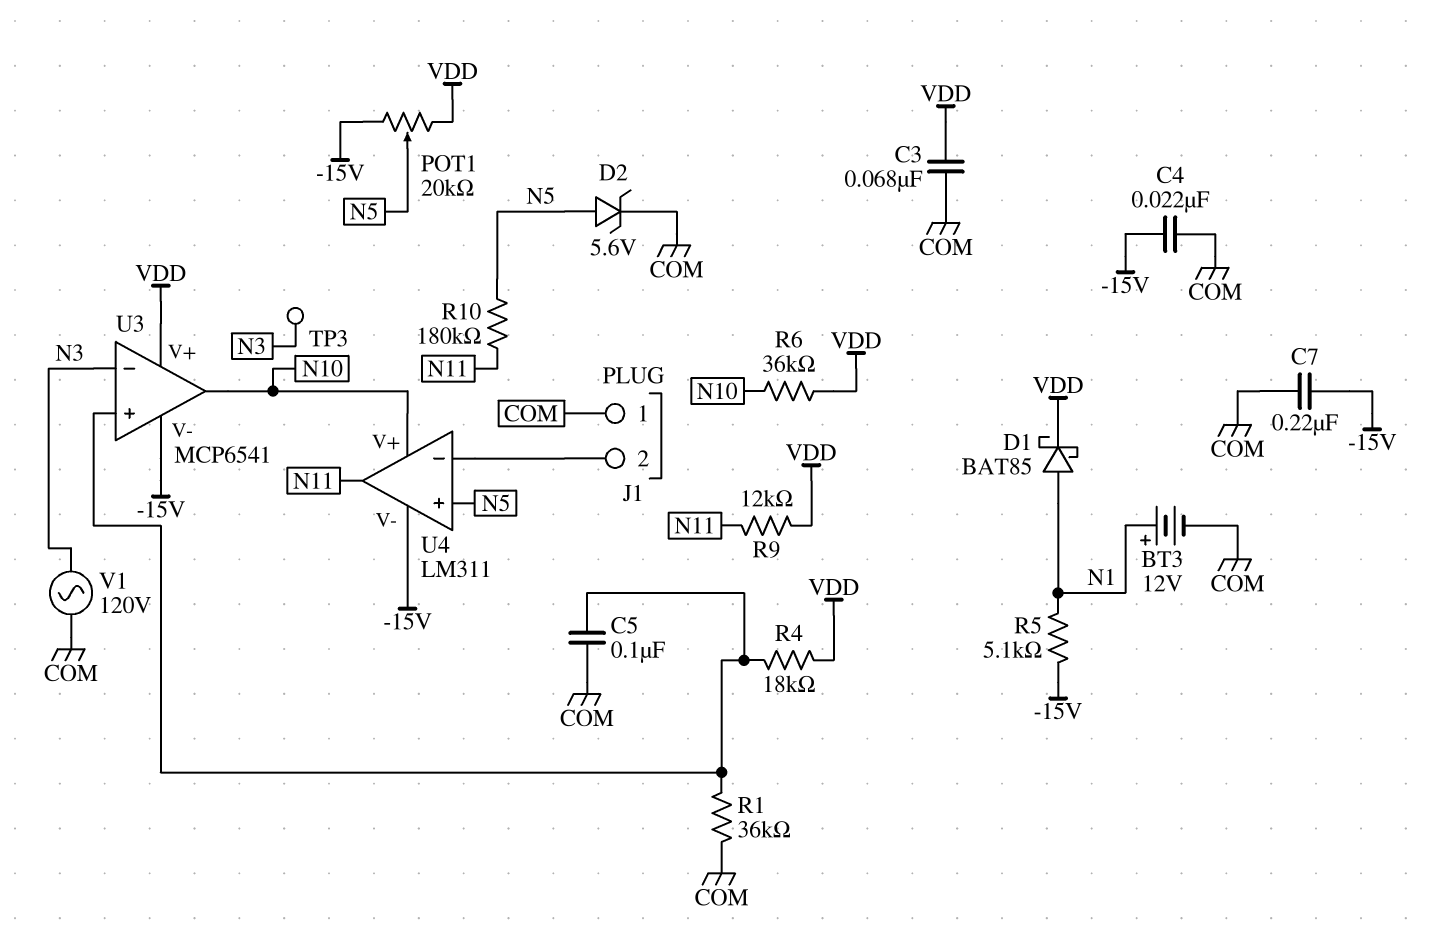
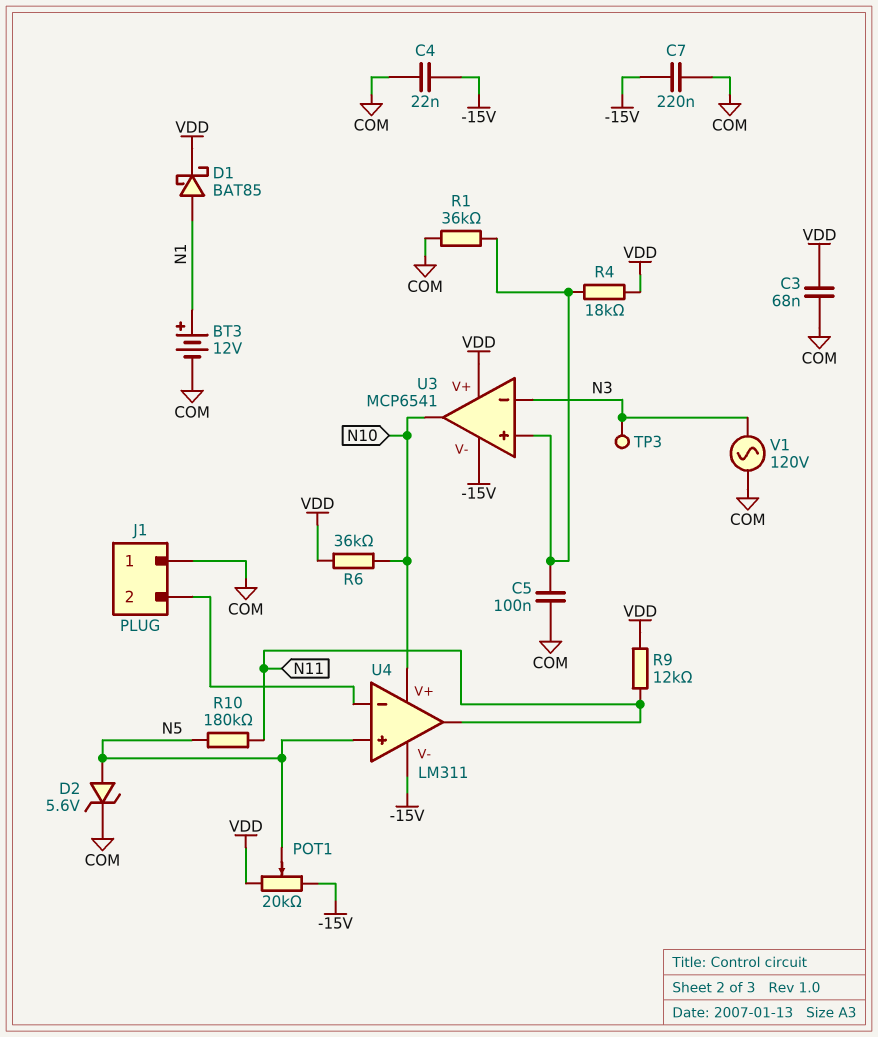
R5: 5.1k (-15V, N1) -> none

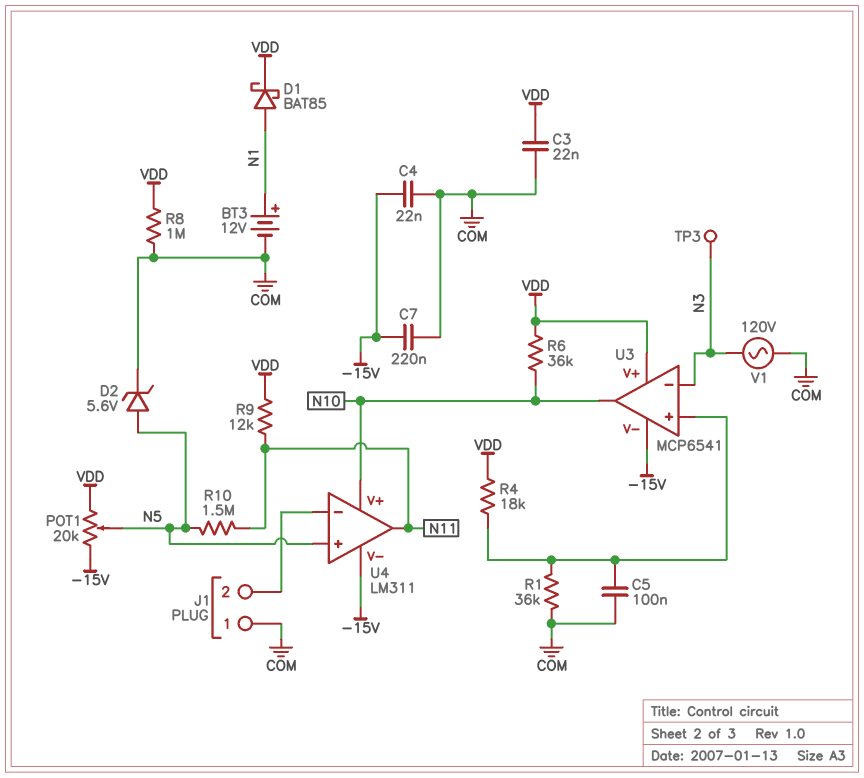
C3: 68nF (COM, VDD) -> 22nF (COM, VDD)
R8: none -> 1M (COM, VDD)
R10: 180k (N5, N11) -> 1.5M (N5, N11)

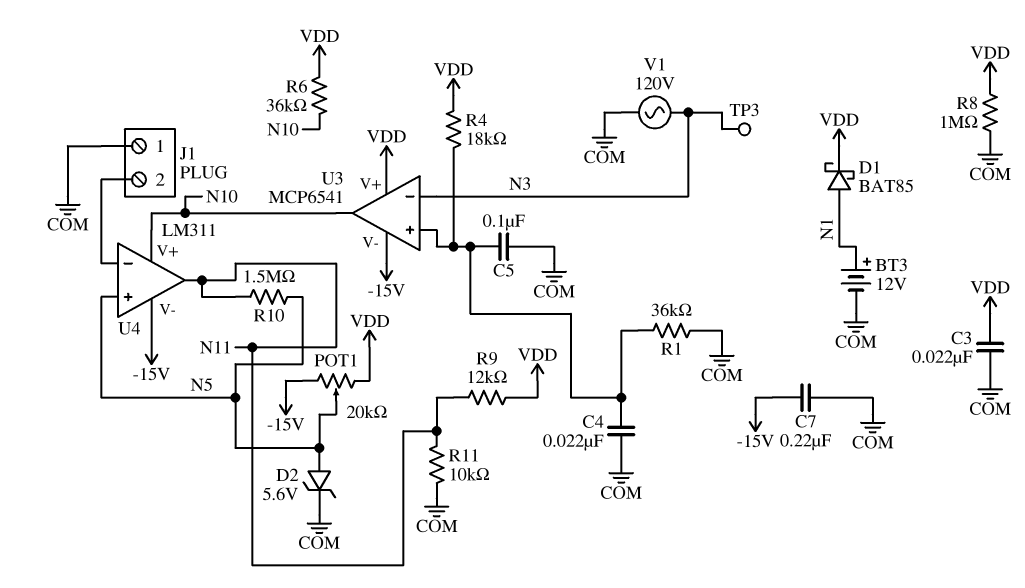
C4: 22nF (-15V, COM) -> 22nF (COM, U3/in+)
R11: none -> 10k (COM, N11)

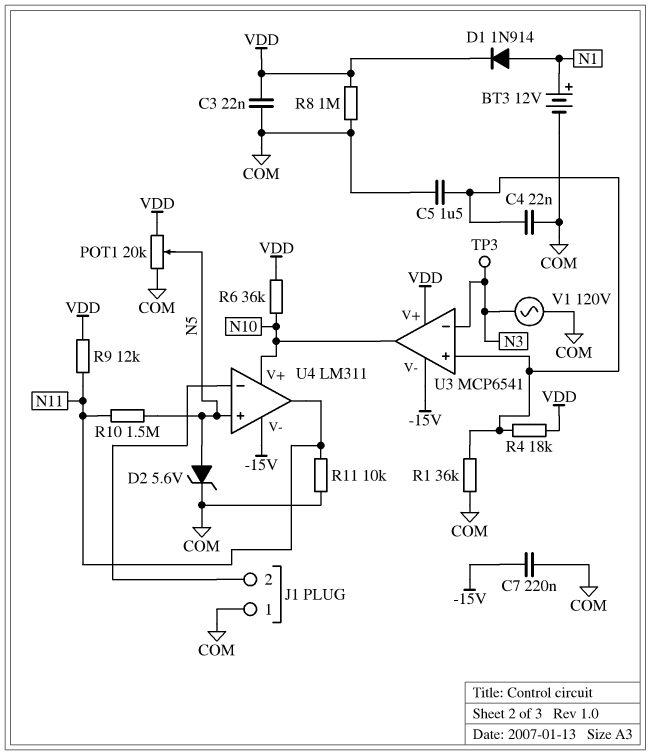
C5: 100nF (COM, U3/in+) -> 1.5uF (COM, U3/in+)
D1: schottky BAT85 (A N1, K VDD) -> diode 1N914 (A N1, K VDD)
POT1: 20k (-15V, VDD, wiper N5) -> 20k (COM, VDD, wiper N5)

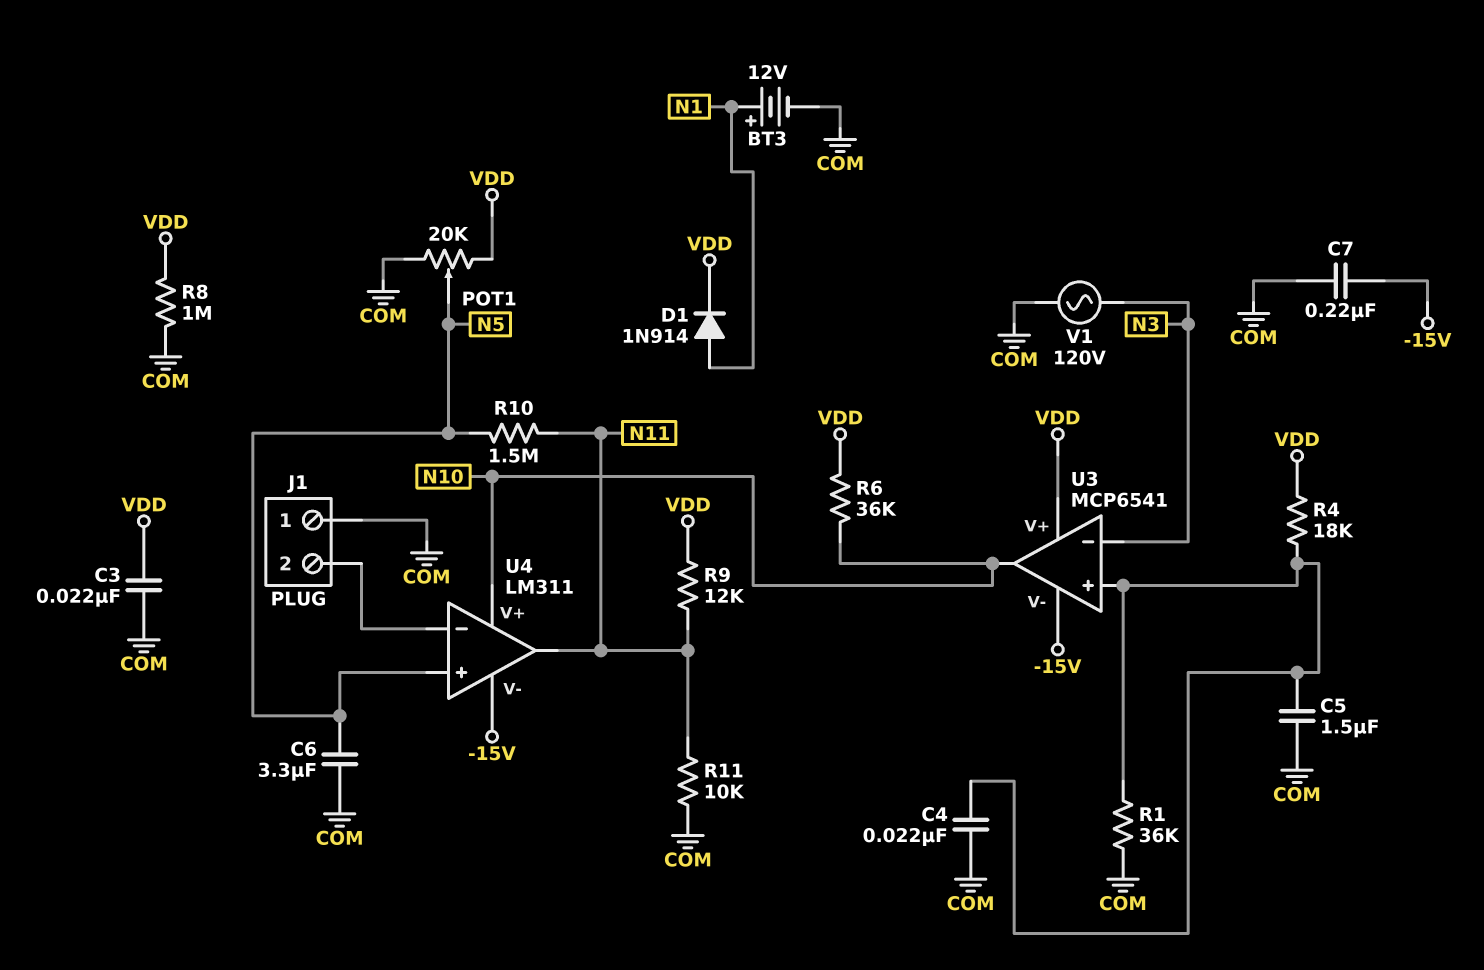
C6: none -> 3.3uF (COM, N5)
D2: zener 5.6V (A N5, K COM) -> none
TP3: test point (N3) -> none

